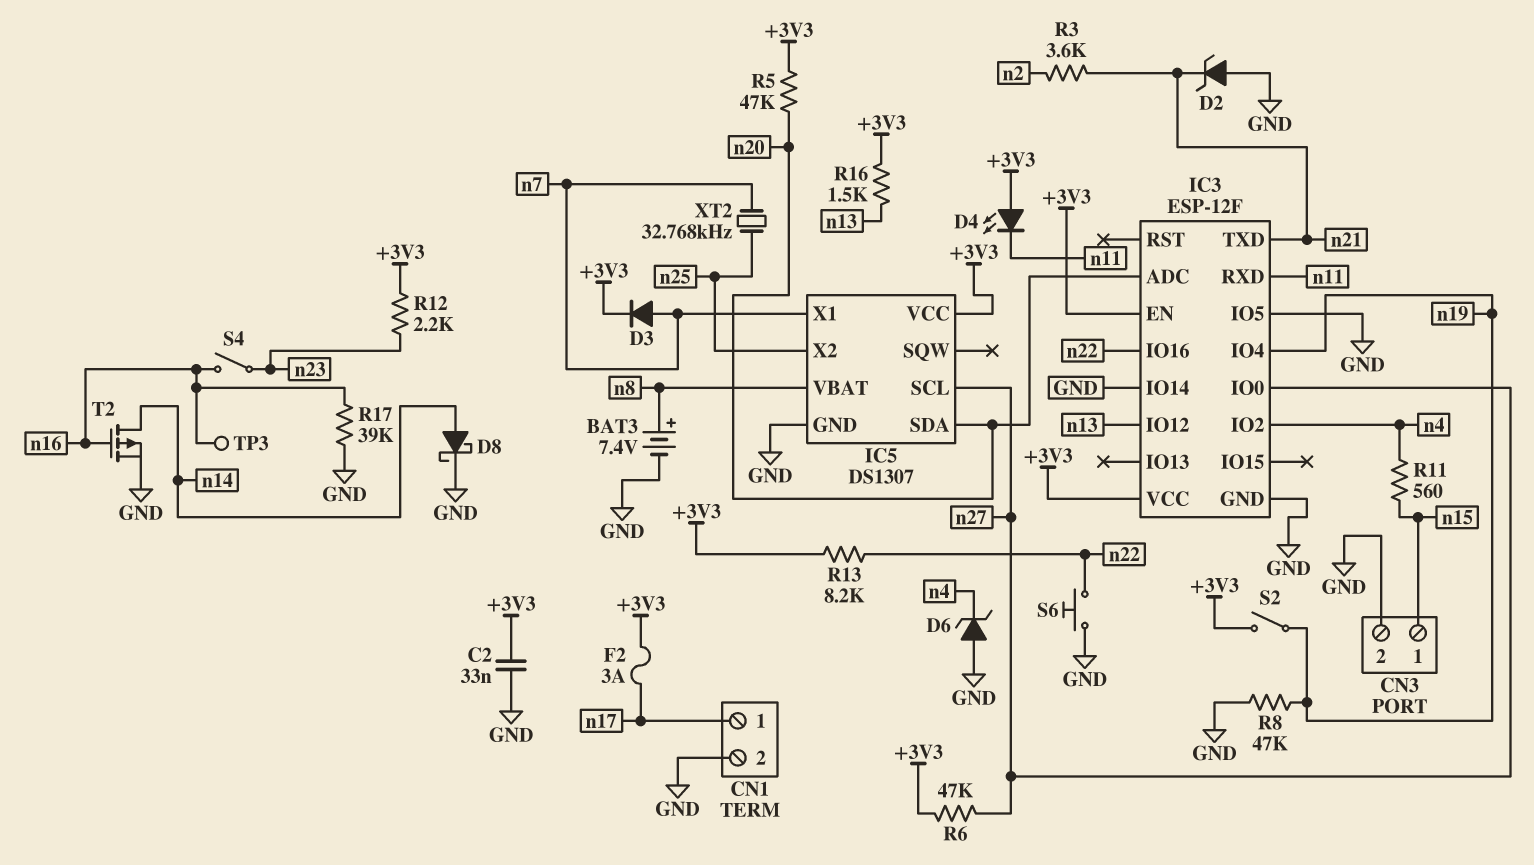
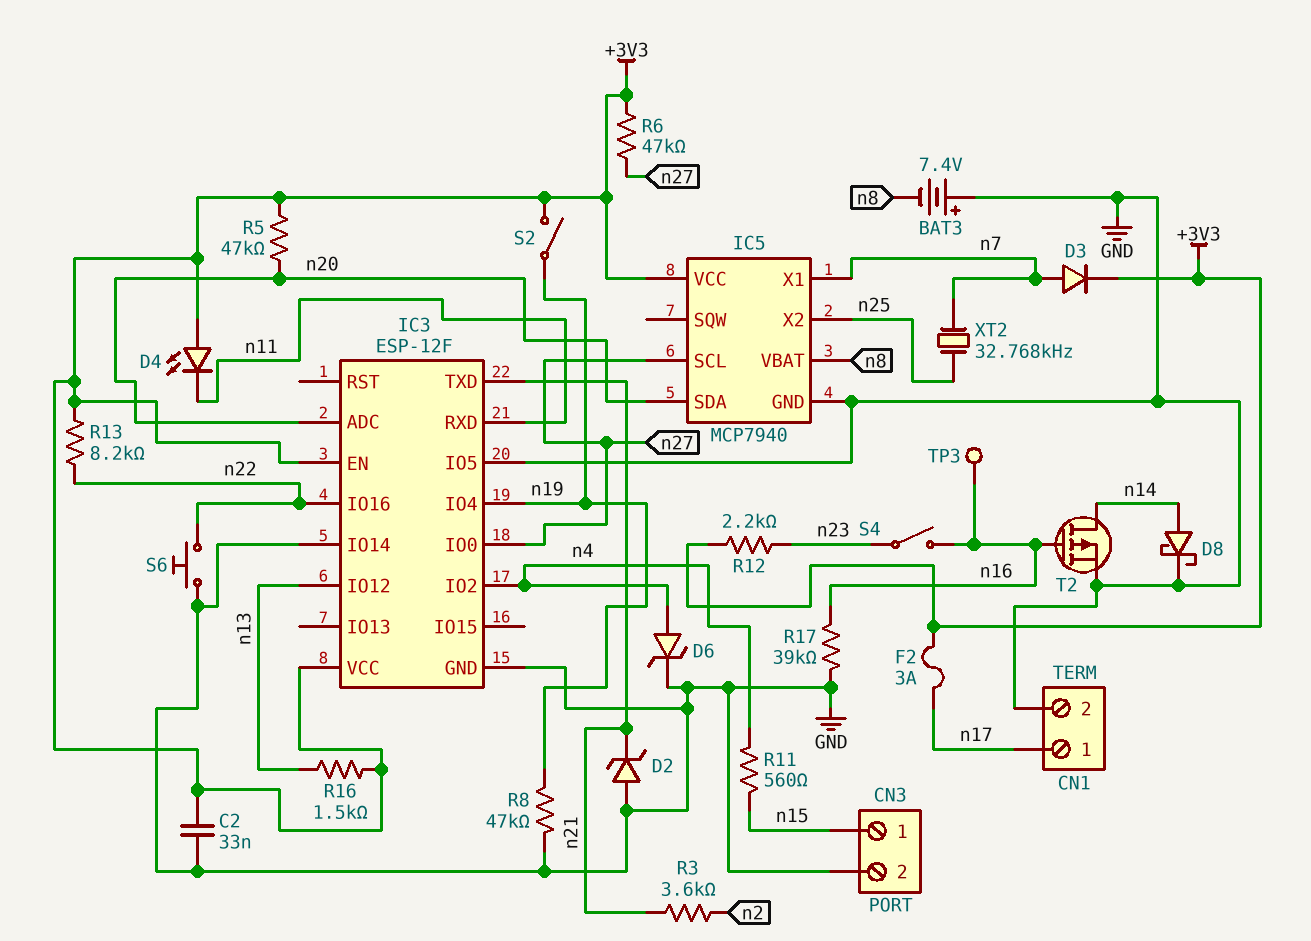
BAT3: 7.4V (plus n8, minus GND) -> 7.4V (plus GND, minus n8)
D6: zener (A GND, K n4) -> zener (A n4, K GND)
IC5: DS1307 -> MCP7940

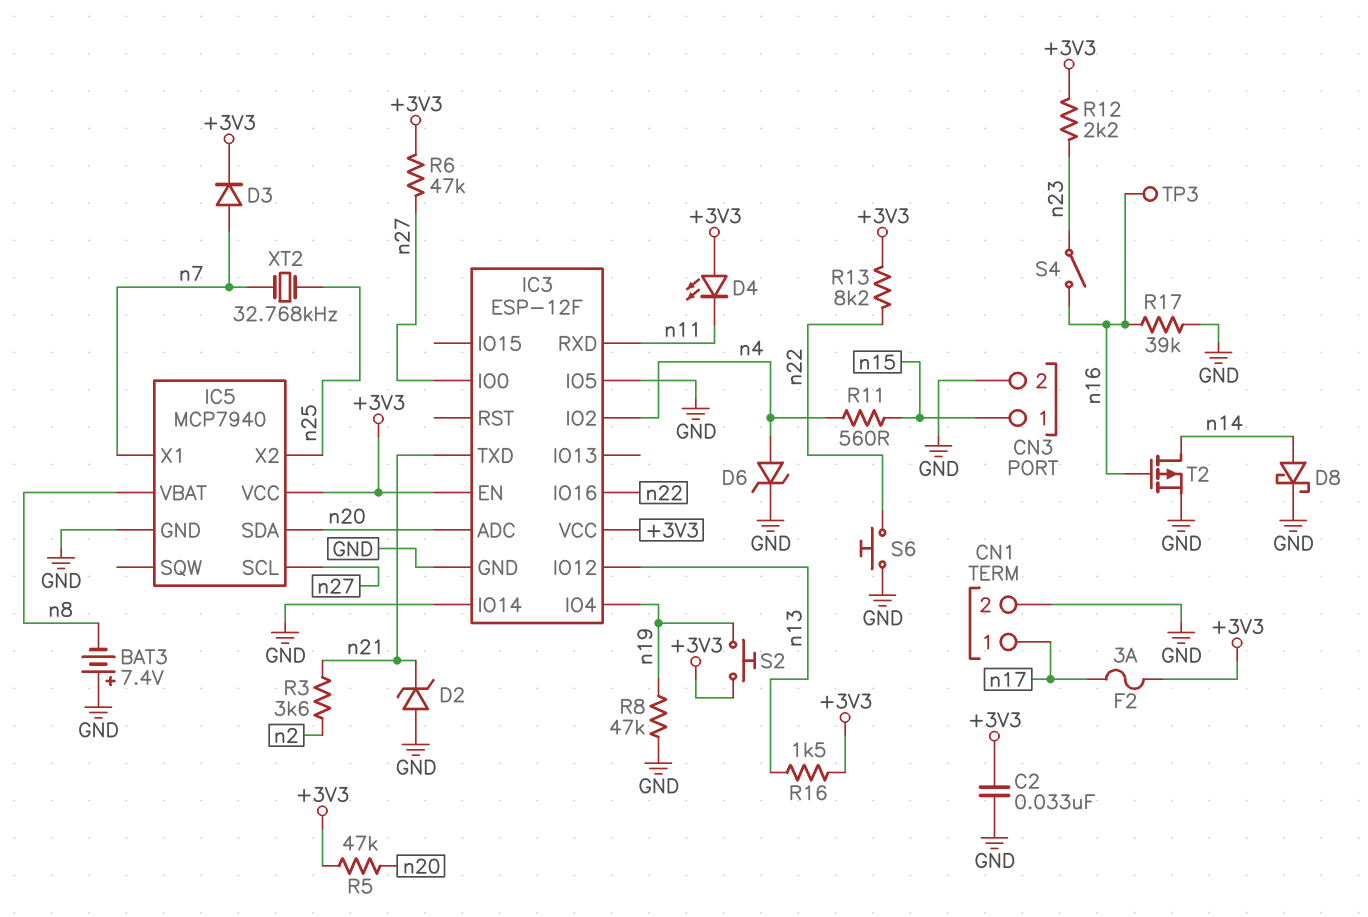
S2: switch (+3V3, n19) -> button (+3V3, n19)

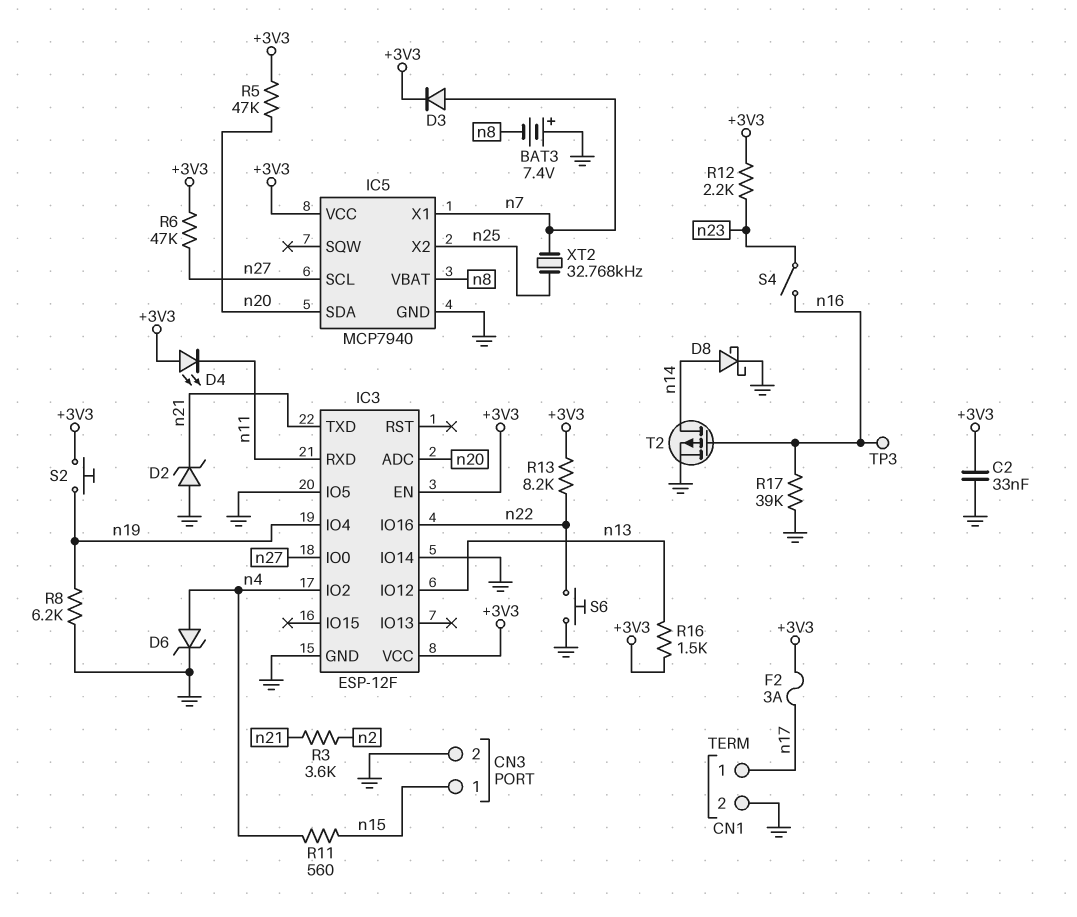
R8: 47k (GND, n19) -> 6.2k (GND, n19)

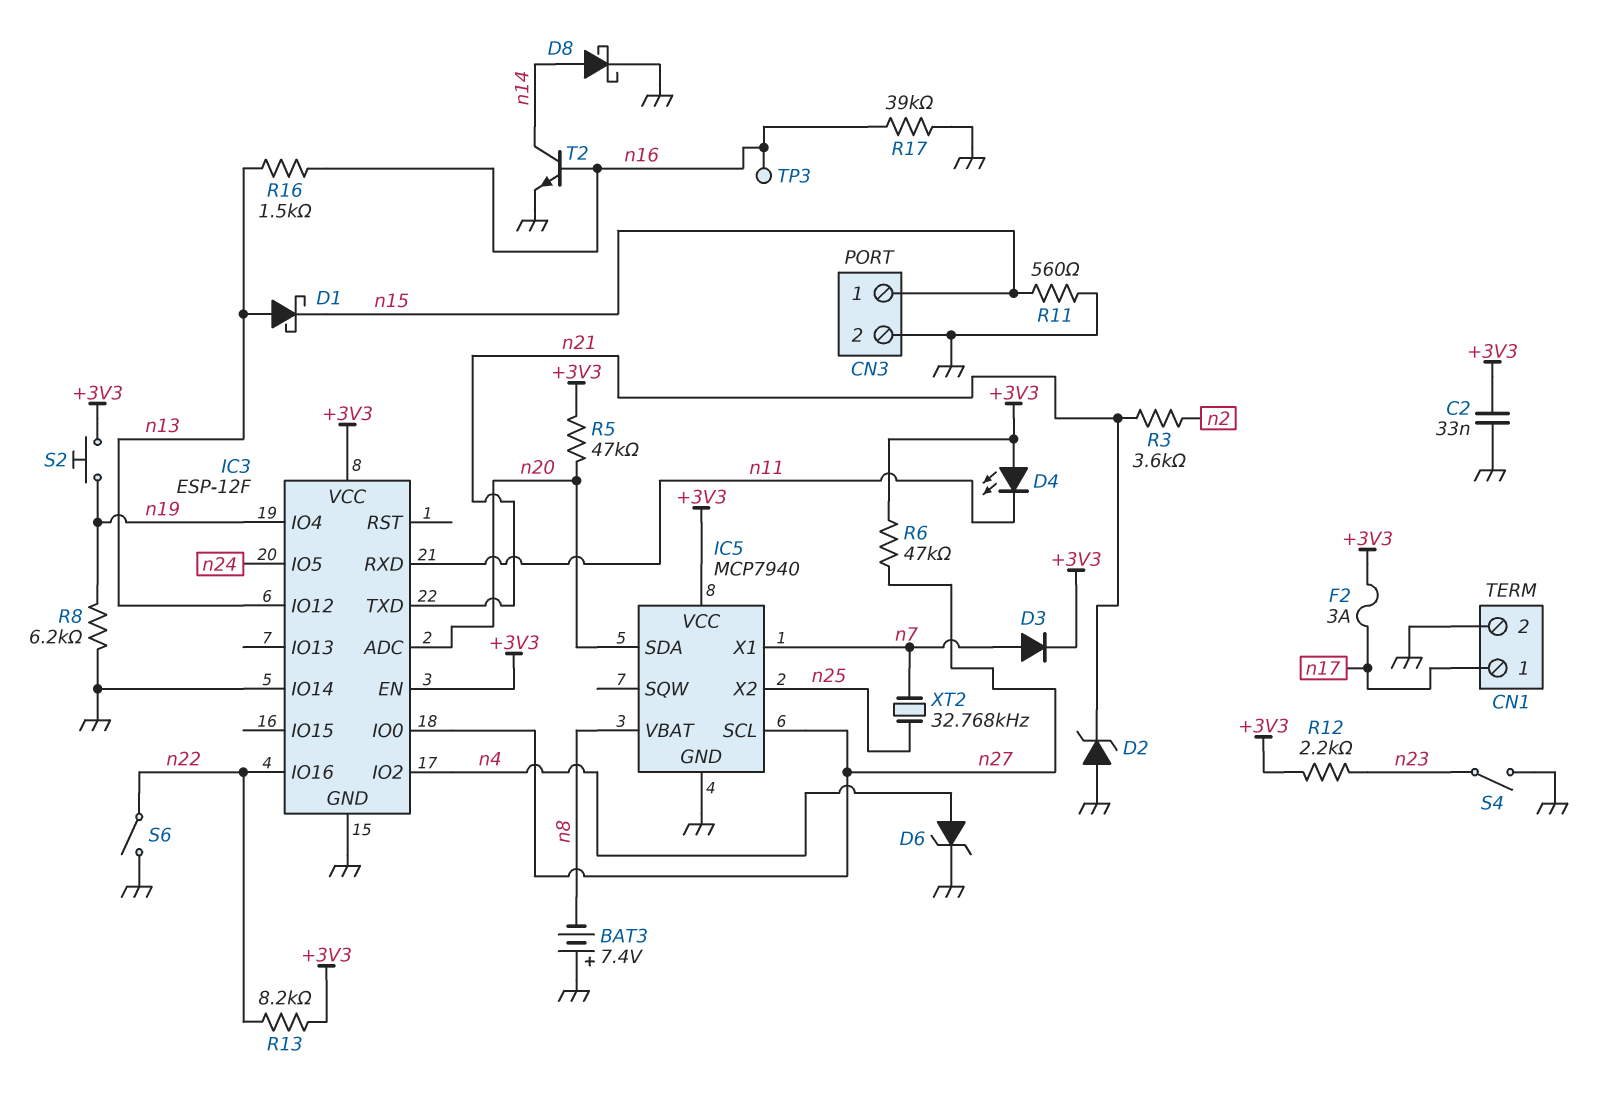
D1: none -> schottky (A n13, K n15)
IC3 pin IO5: GND -> n24
R11: 560 (n4, n15) -> 560 (GND, n15)
R16: 1.5k (+3V3, n13) -> 1.5k (n13, n16)
S4: switch (n16, n23) -> switch (GND, n23)
S6: button (GND, n22) -> switch (GND, n22)
T2: PMOS (G n16, D n14, S GND) -> NPN (B n16, C n14, E GND)

